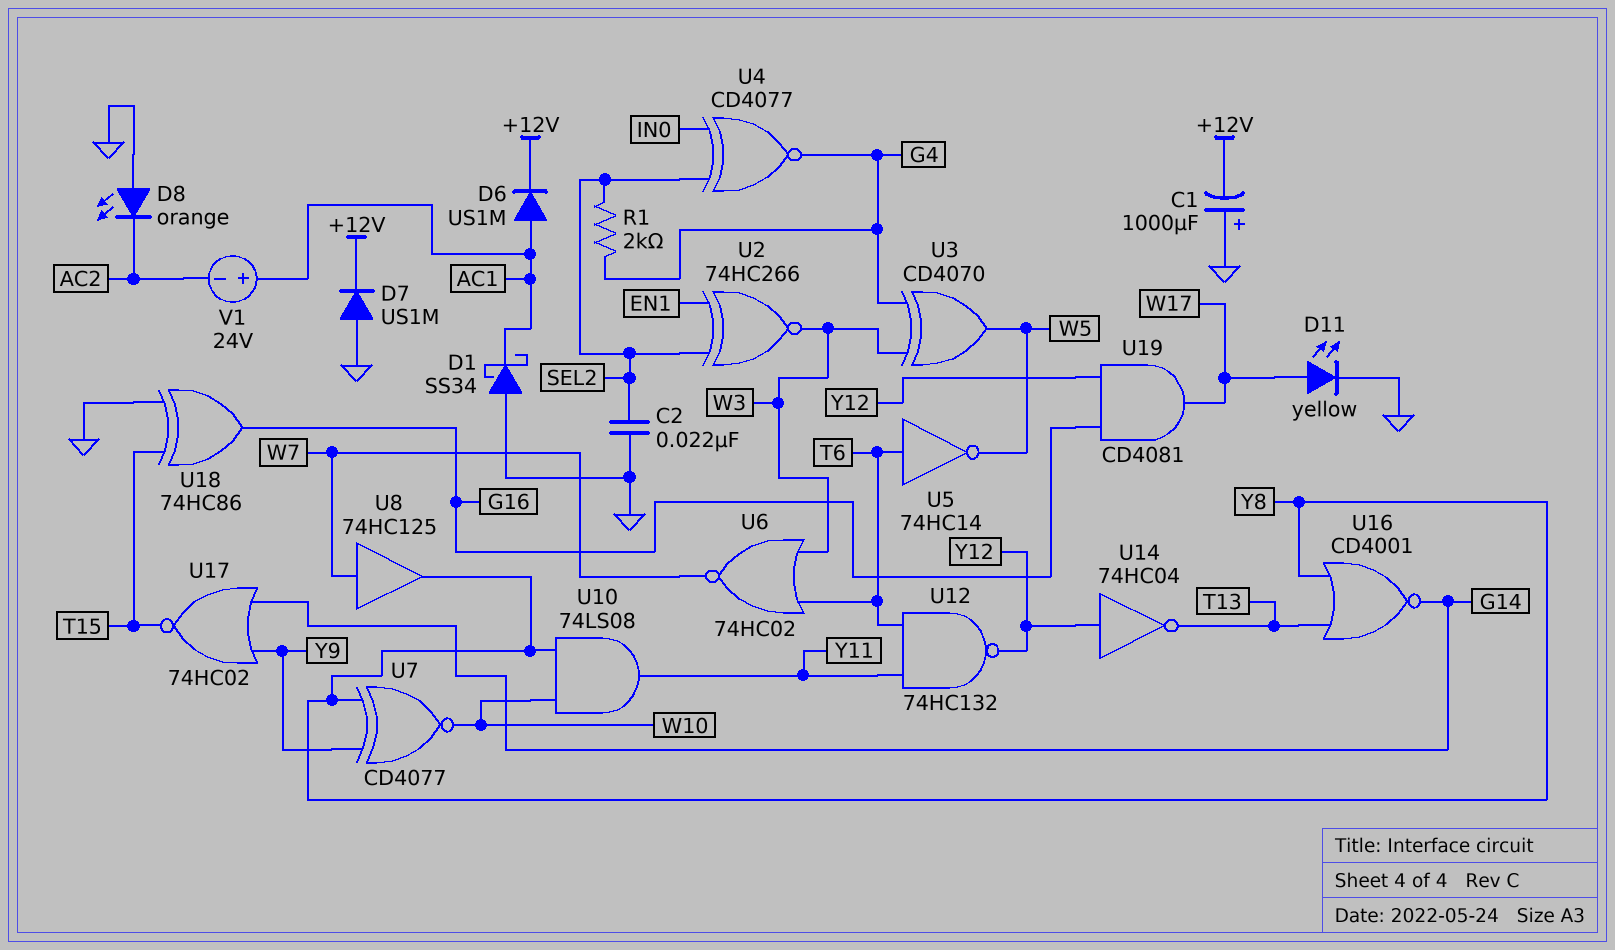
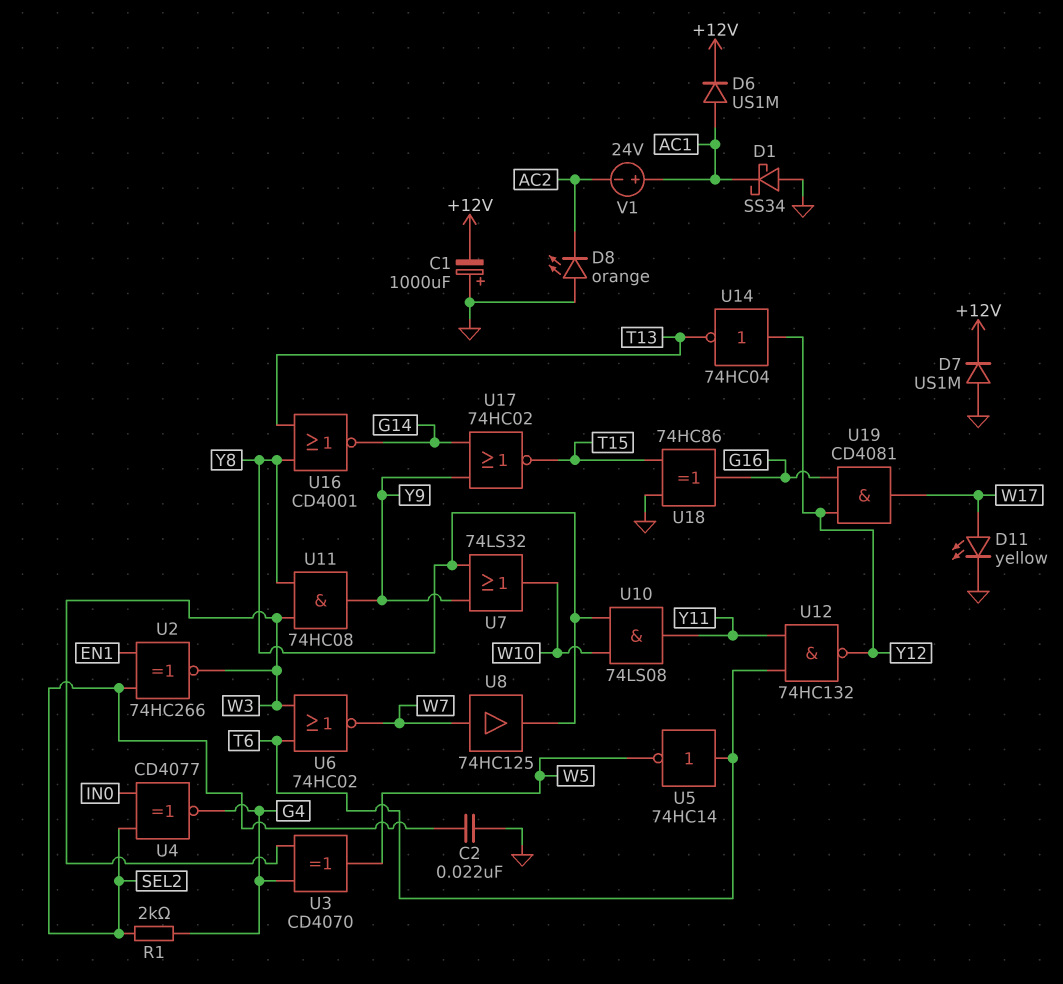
U7: XNOR CD4077 (in Y8, in Y9, out W10) -> OR 74LS32 (in Y8, in Y9, out W10)
U11: none -> AND 74HC08 (in W3, in Y8, out Y9)

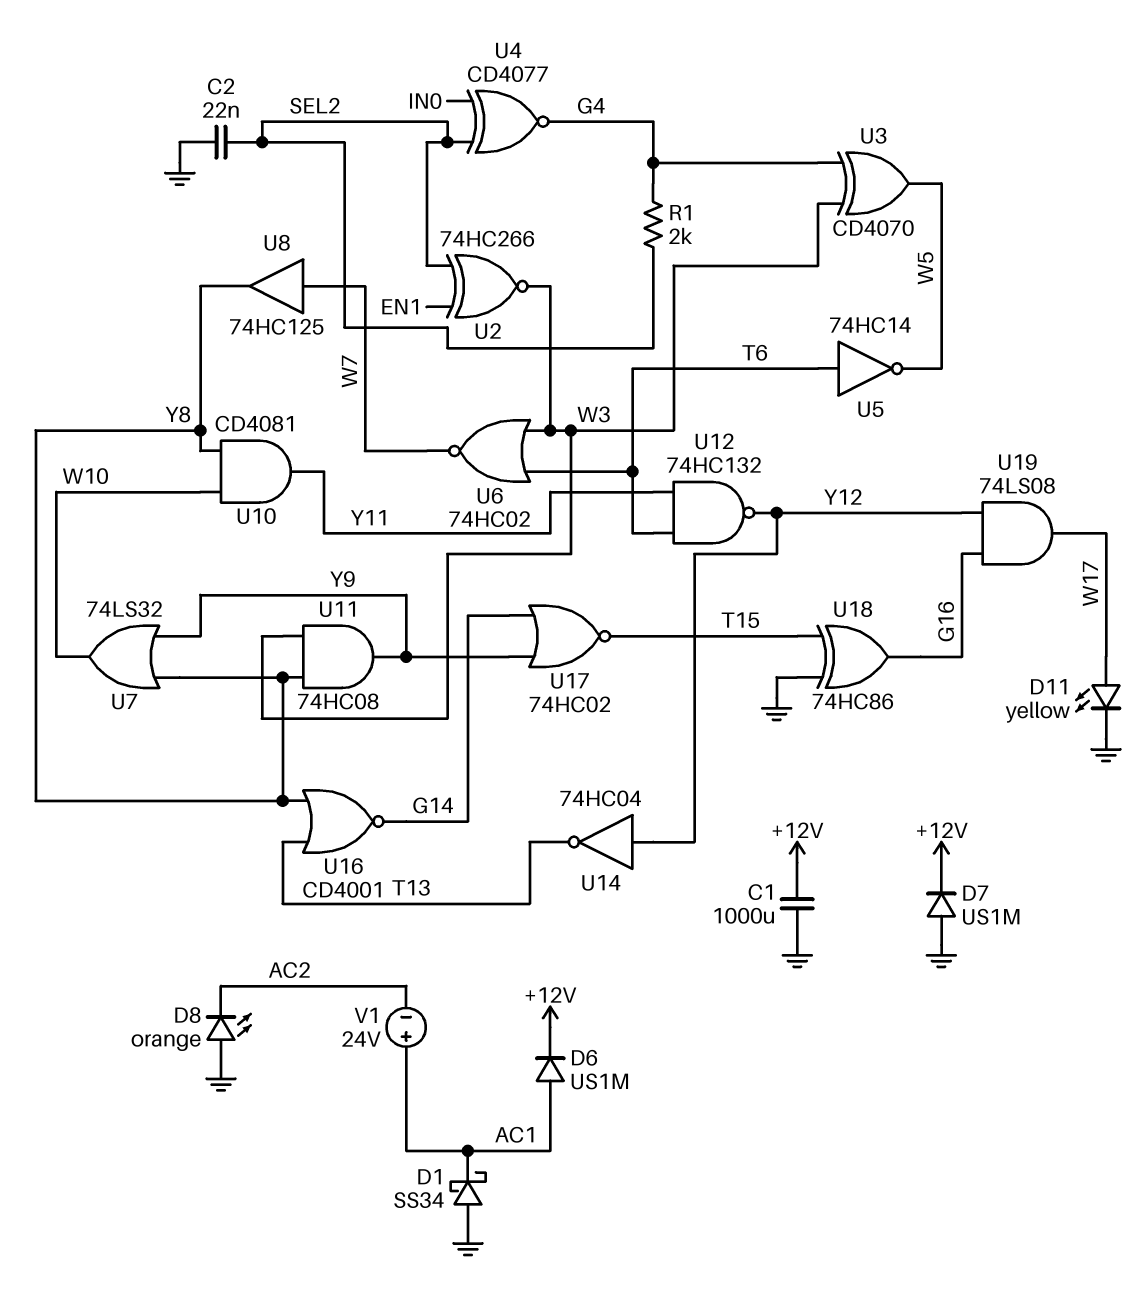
C1: 1000uF (plus GND, minus +12V) -> 1000uF (+12V, GND)
U10: AND 74LS08 (in W10, in Y8, out Y11) -> AND CD4081 (in W10, in Y8, out Y11)
U19: AND CD4081 (in G16, in Y12, out W17) -> AND 74LS08 (in G16, in Y12, out W17)

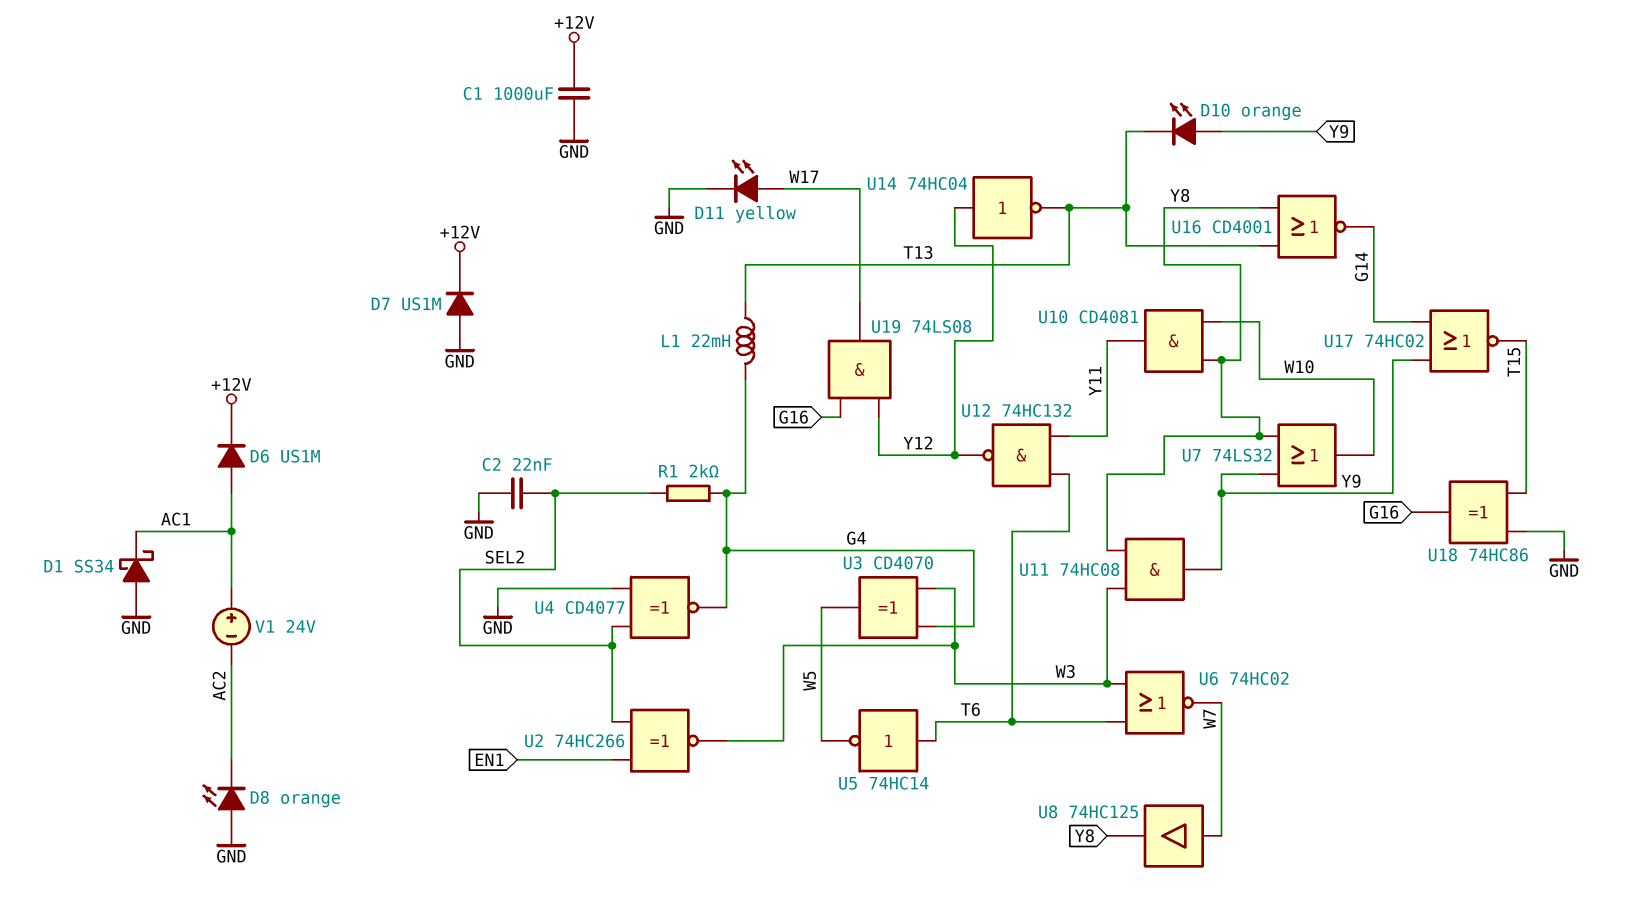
D10: none -> LED orange (A Y9, K T13)
L1: none -> 22mH (G4, T13)
U4: XNOR CD4077 (in IN0, in SEL2, out G4) -> XNOR CD4077 (in GND, in SEL2, out G4)

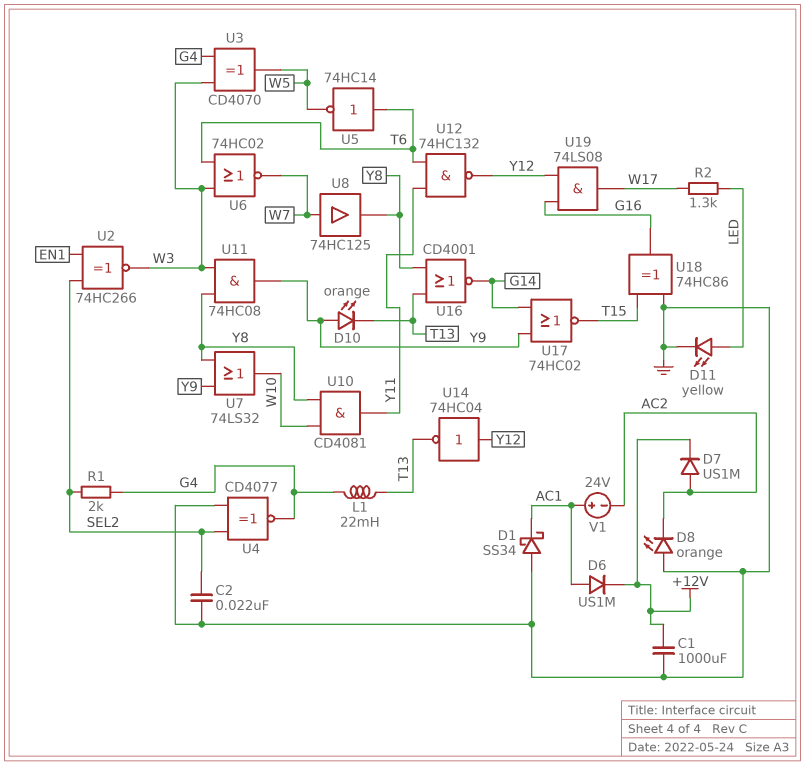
D7: diode US1M (A GND, K +12V) -> diode US1M (A AC2, K +12V)
D11: LED yellow (A W17, K GND) -> LED yellow (A LED, K GND)
R2: none -> 1.3k (LED, W17)

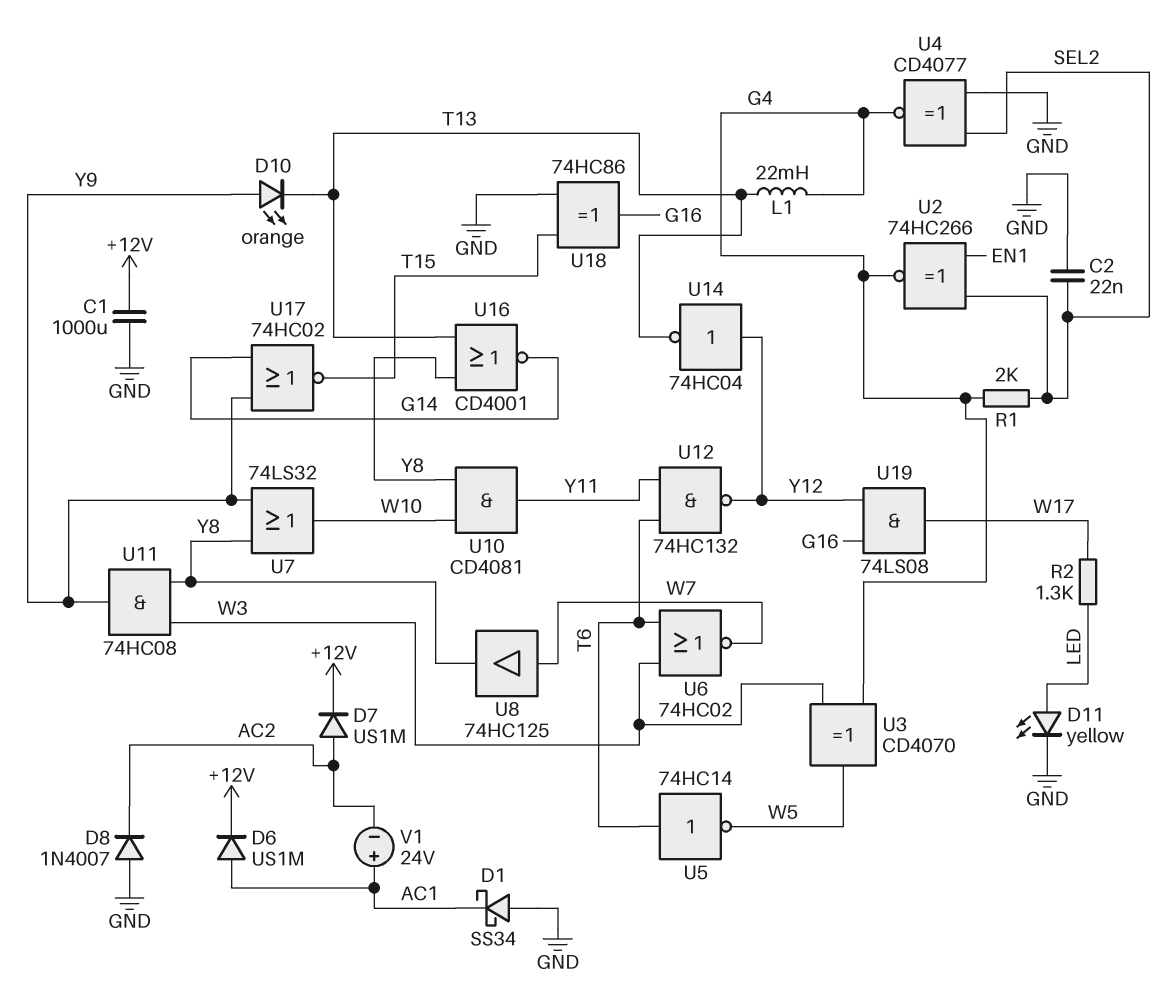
D8: LED orange (A GND, K AC2) -> diode 1N4007 (A GND, K AC2)
U2: XNOR 74HC266 (in EN1, in SEL2, out W3) -> XNOR 74HC266 (in EN1, in SEL2, out G4)

